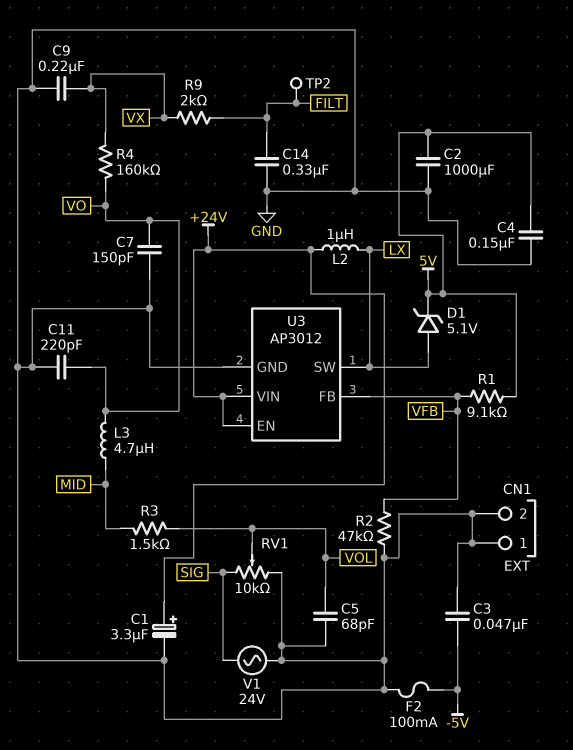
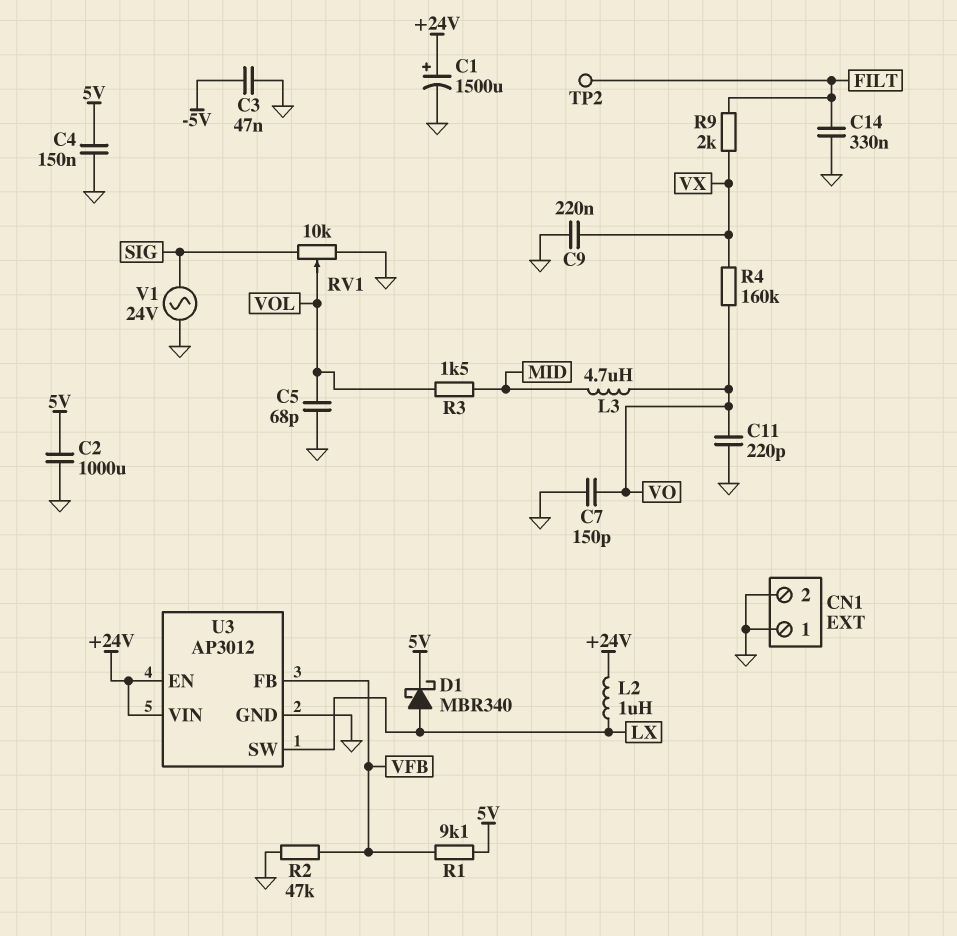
C1: 3.3uF (plus +24V, minus GND) -> 1500uF (plus +24V, minus GND)
D1: zener 5.1V (A LX, K 5V) -> schottky MBR340 (A LX, K 5V)
F2: 100mA (-5V, GND) -> none

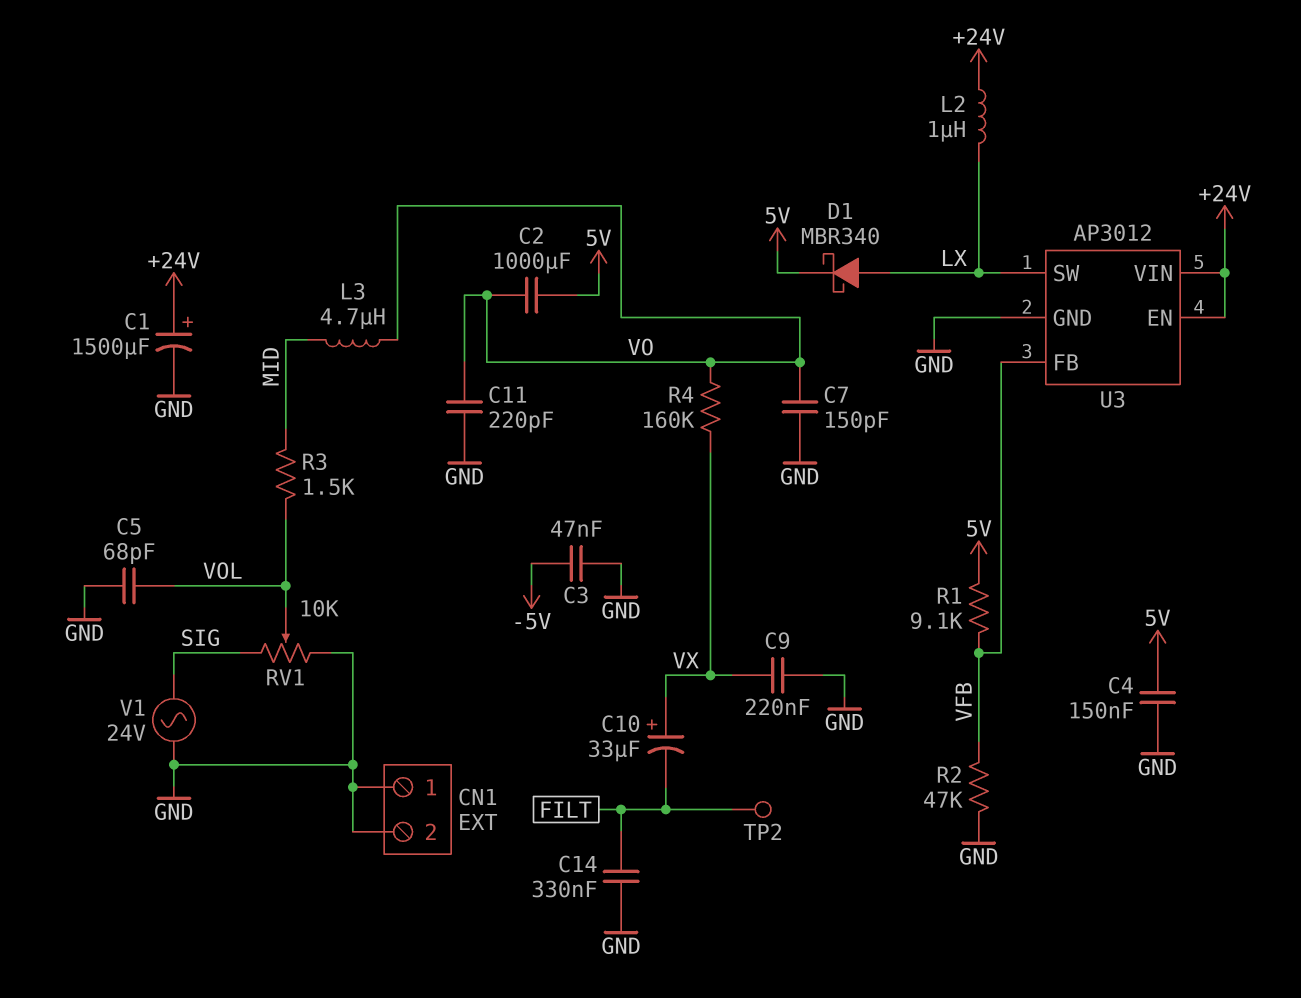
C2: 1000uF (5V, GND) -> 1000uF (5V, VO)
C10: none -> 33uF (plus VX, minus FILT)
R9: 2k (FILT, VX) -> none

